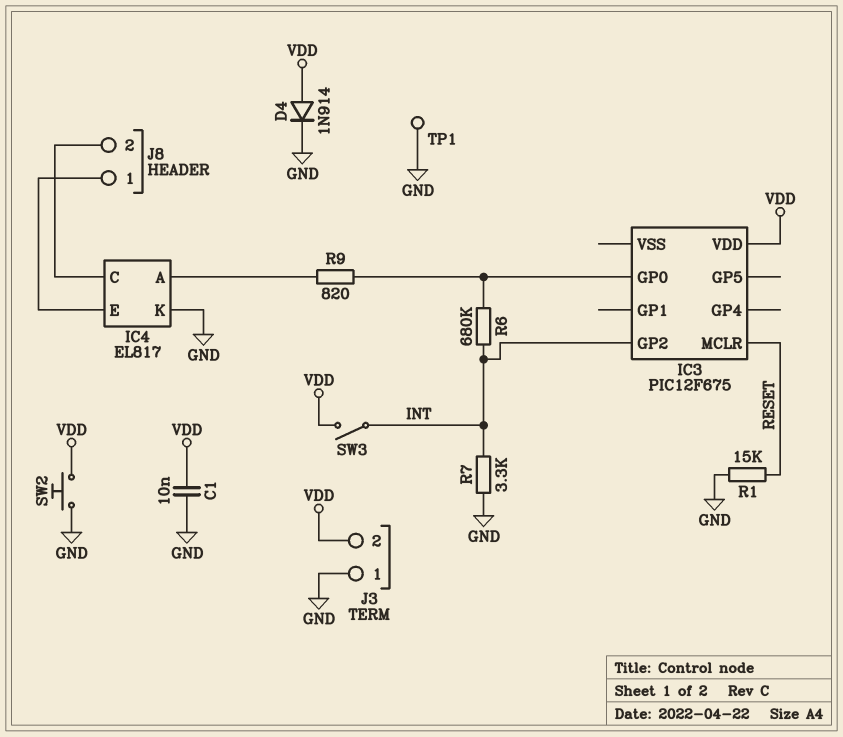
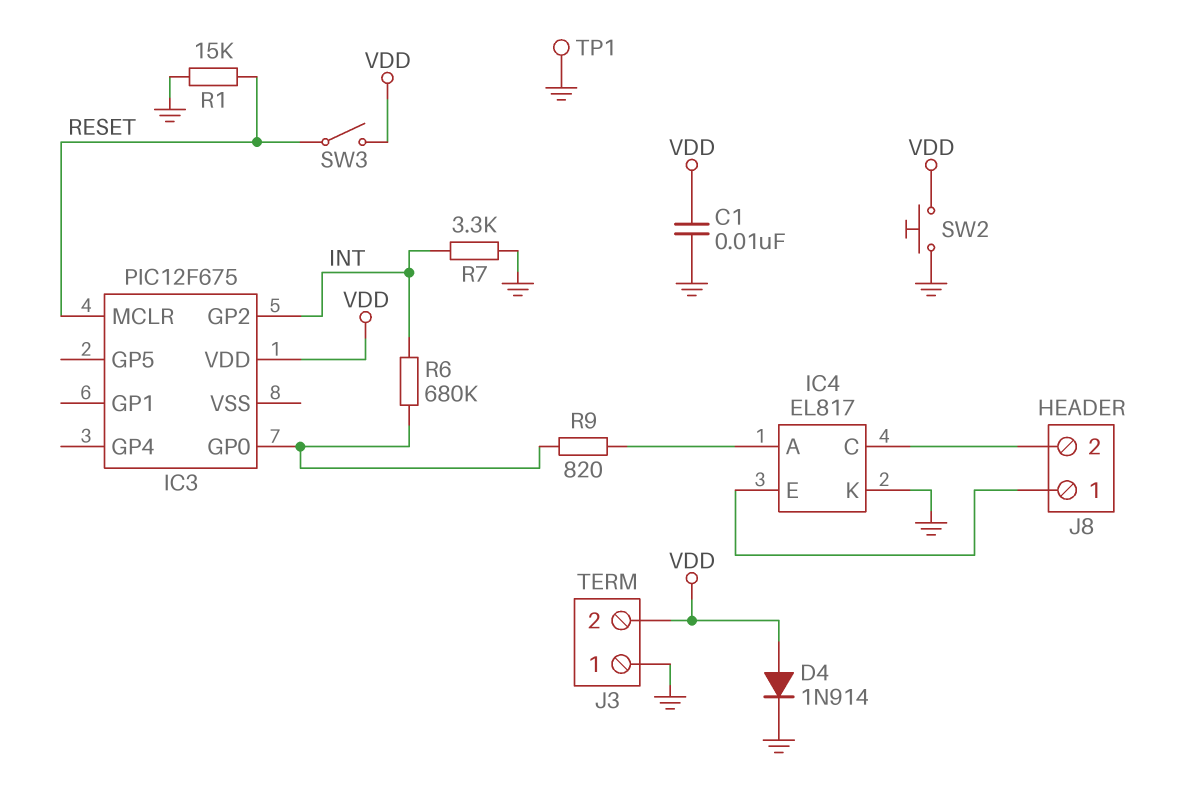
SW3: switch (INT, VDD) -> switch (RESET, VDD)

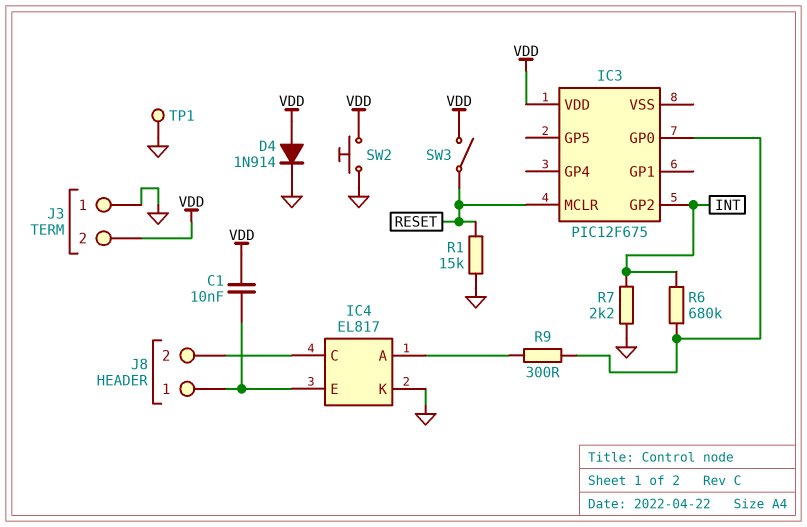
C1: 10nF (GND, VDD) -> 10nF (IC4/E, VDD)
R7: 3.3k (GND, INT) -> 2.2k (GND, INT)
R9: 820 (IC3/GP0, IC4/A) -> 300 (IC3/GP0, IC4/A)

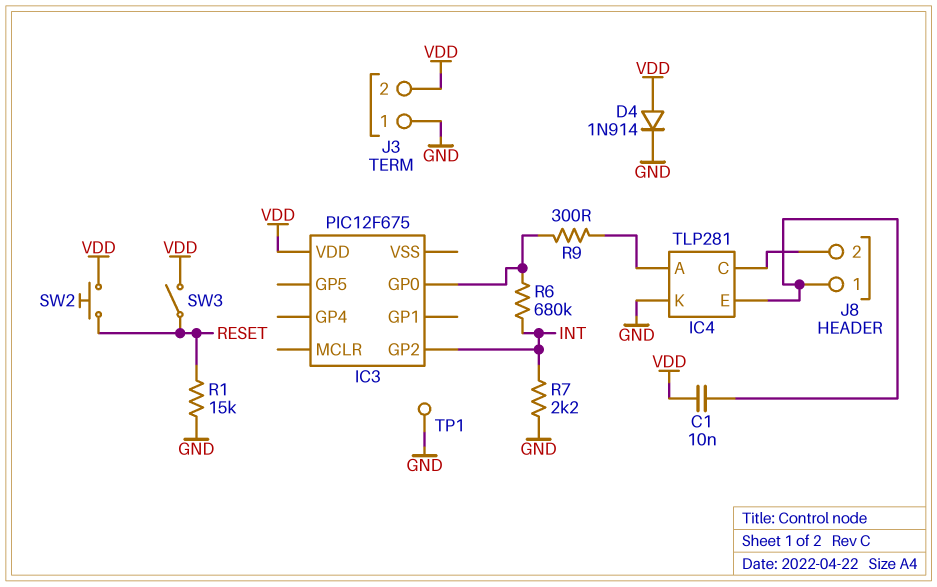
IC3 pin MCLR: RESET -> none
IC4: EL817 -> TLP281
SW2: button (GND, VDD) -> button (RESET, VDD)

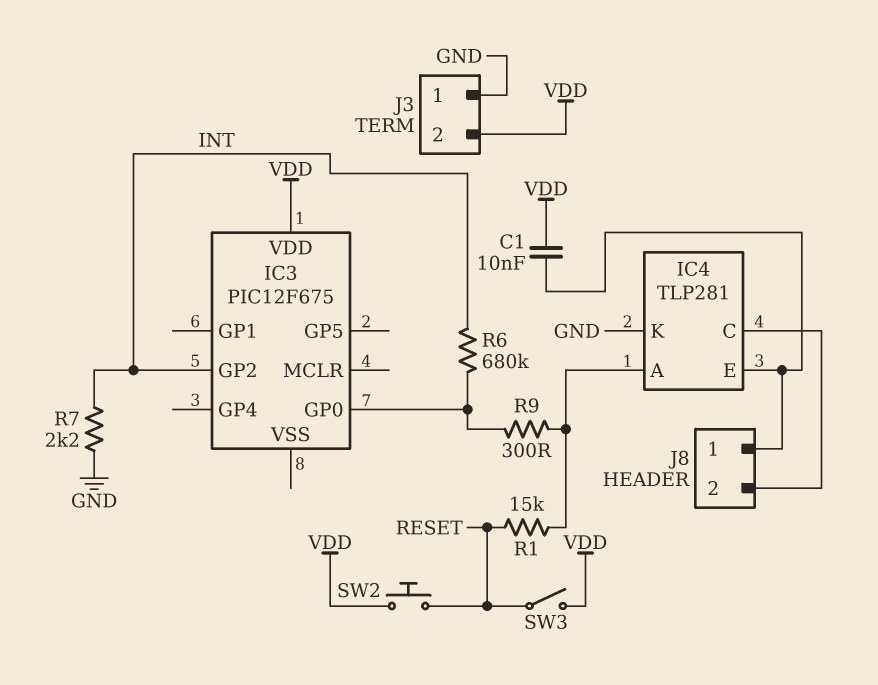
D4: diode 1N914 (A VDD, K GND) -> none
R1: 15k (GND, RESET) -> 15k (IC4/A, RESET)
TP1: test point (GND) -> none

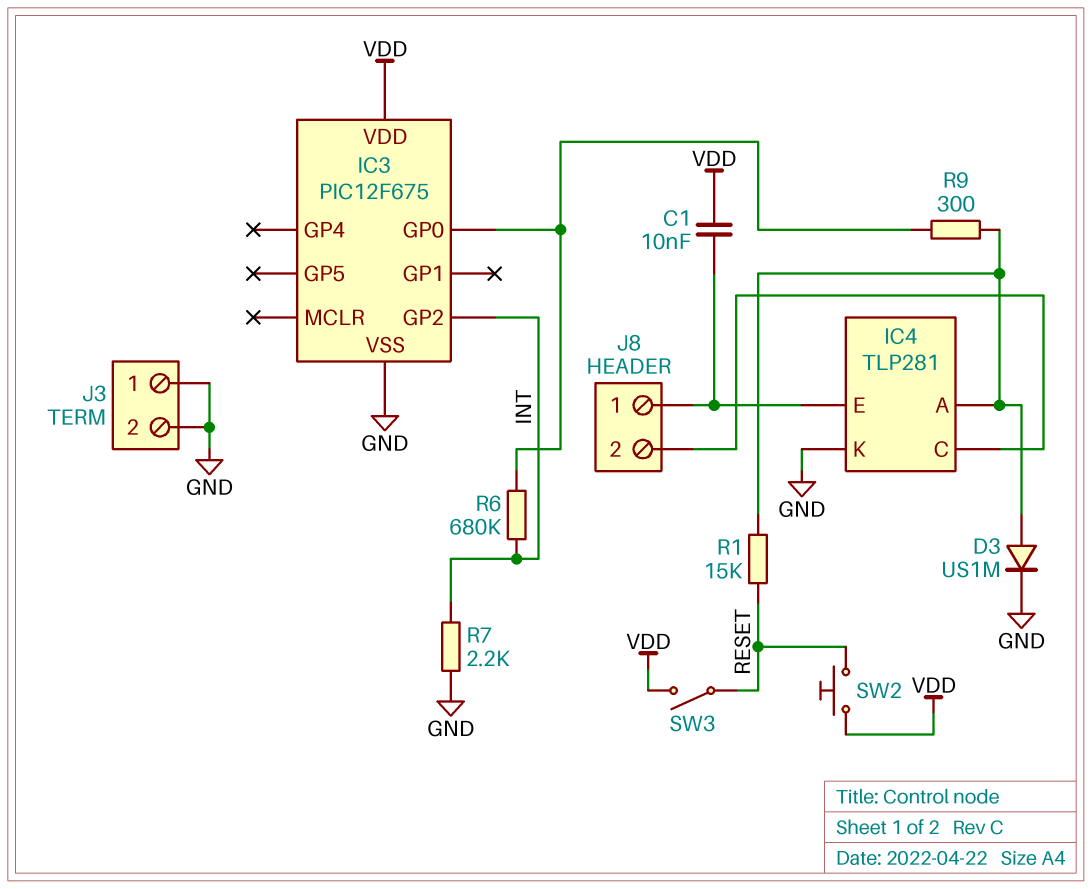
D3: none -> diode US1M (A IC4/A, K GND)
IC3 pin VSS: none -> GND
J3 pin 2: VDD -> GND

